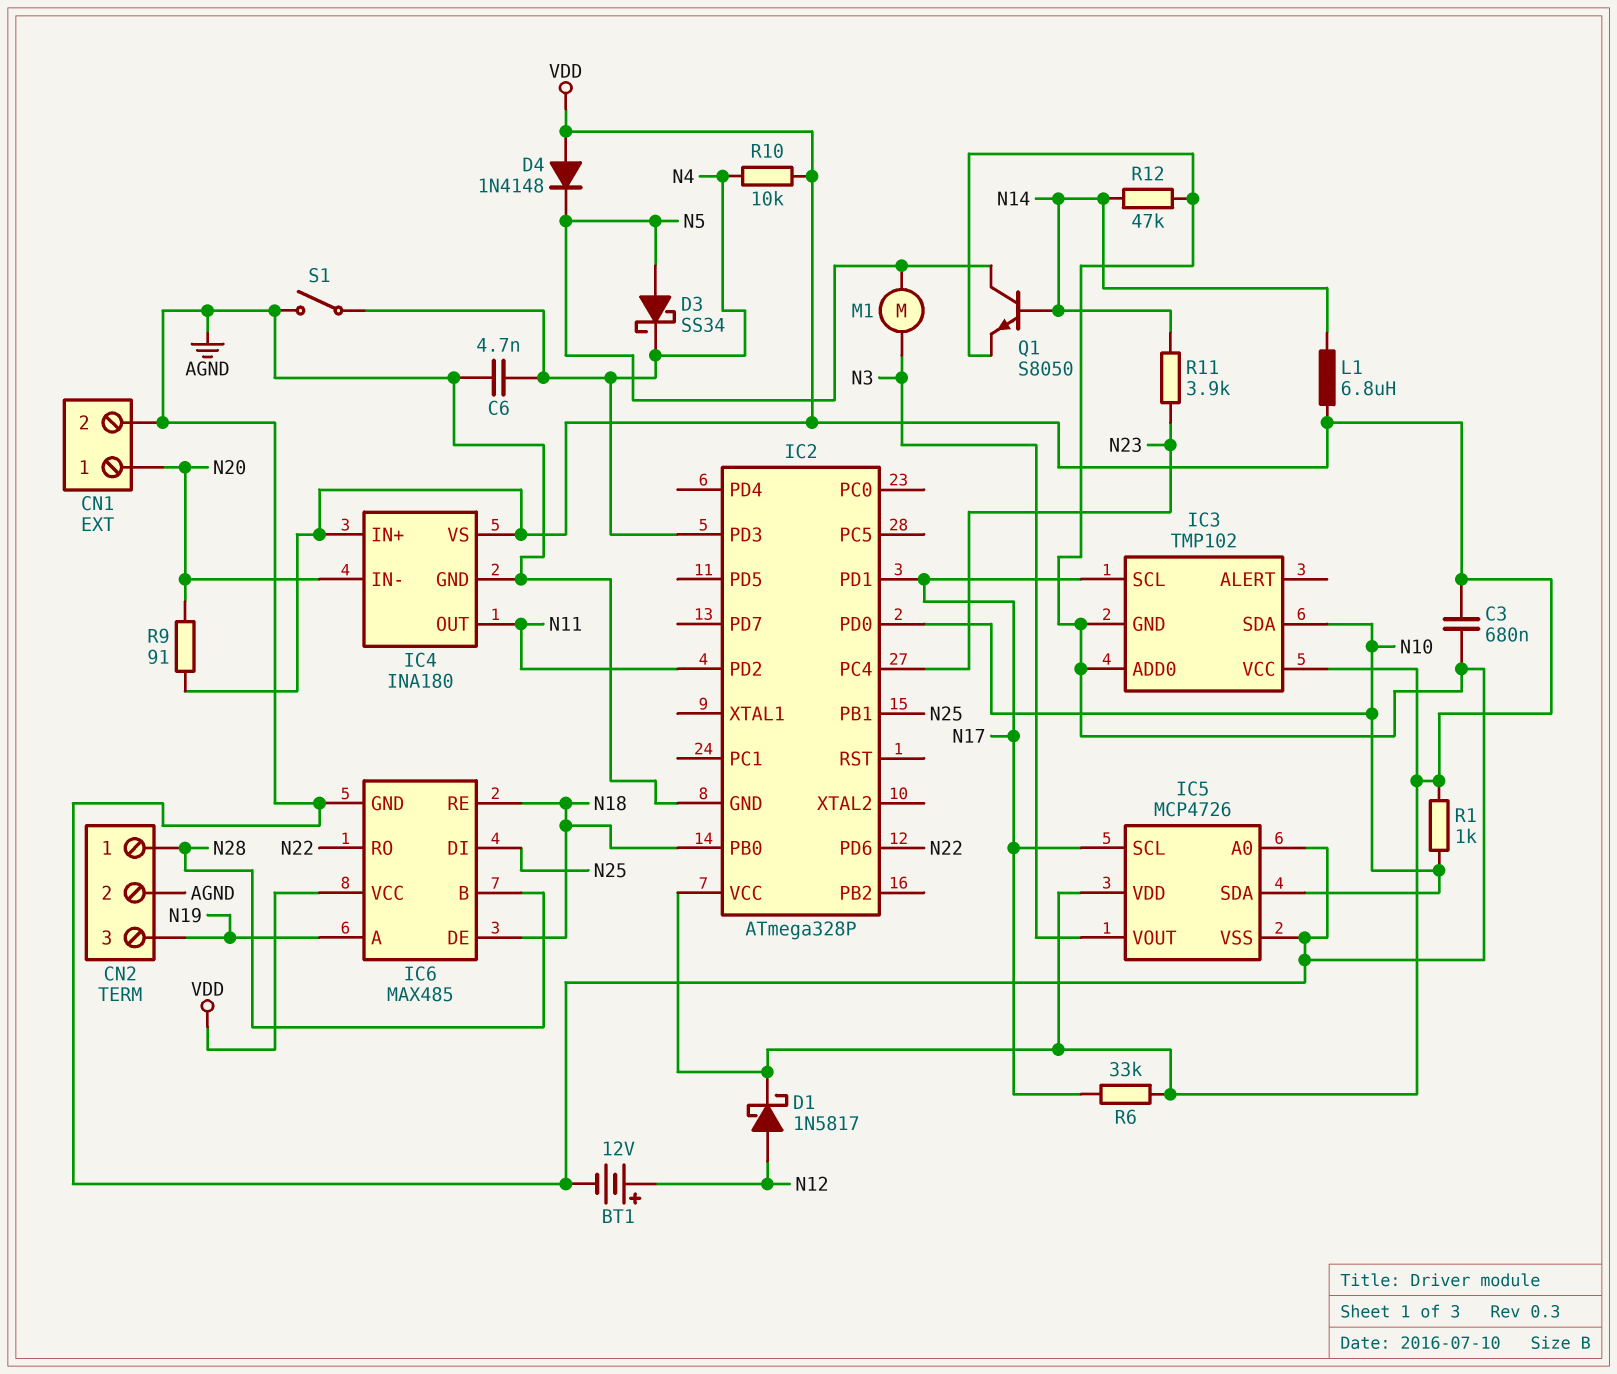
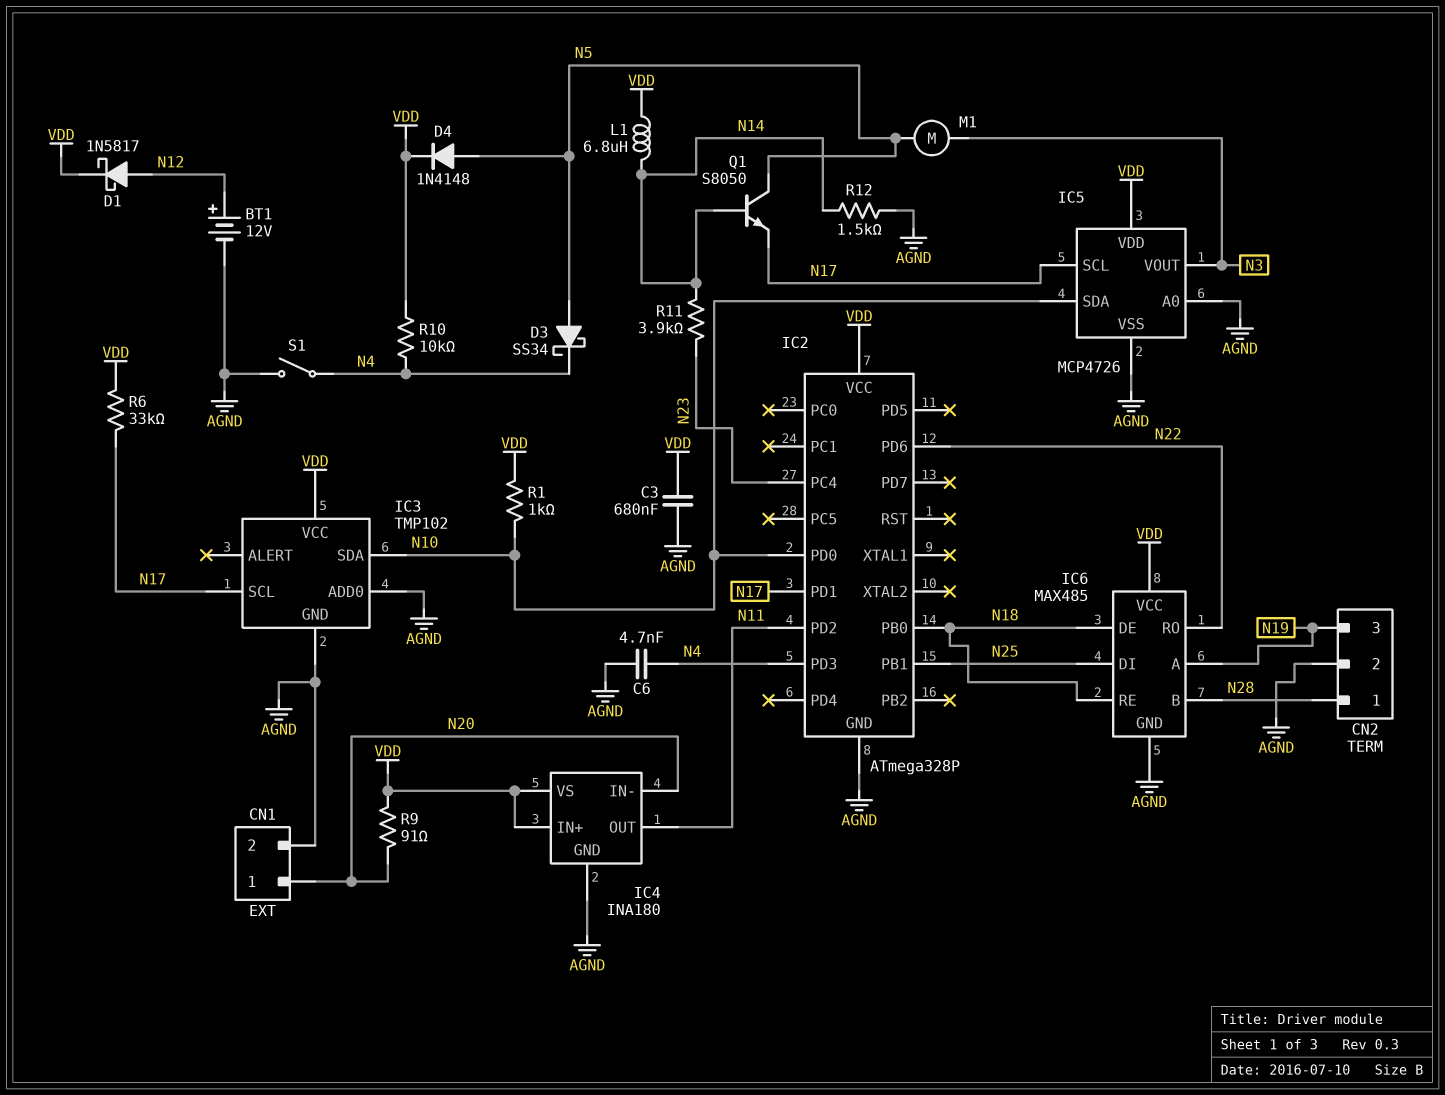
D4: diode 1N4148 (A VDD, K N5) -> diode 1N4148 (A N5, K VDD)
Q1: NPN S8050 (B N14, C N5, E AGND) -> NPN S8050 (B N14, C N5, E N17)
R12: 47k (AGND, N14) -> 1.5k (AGND, N14)

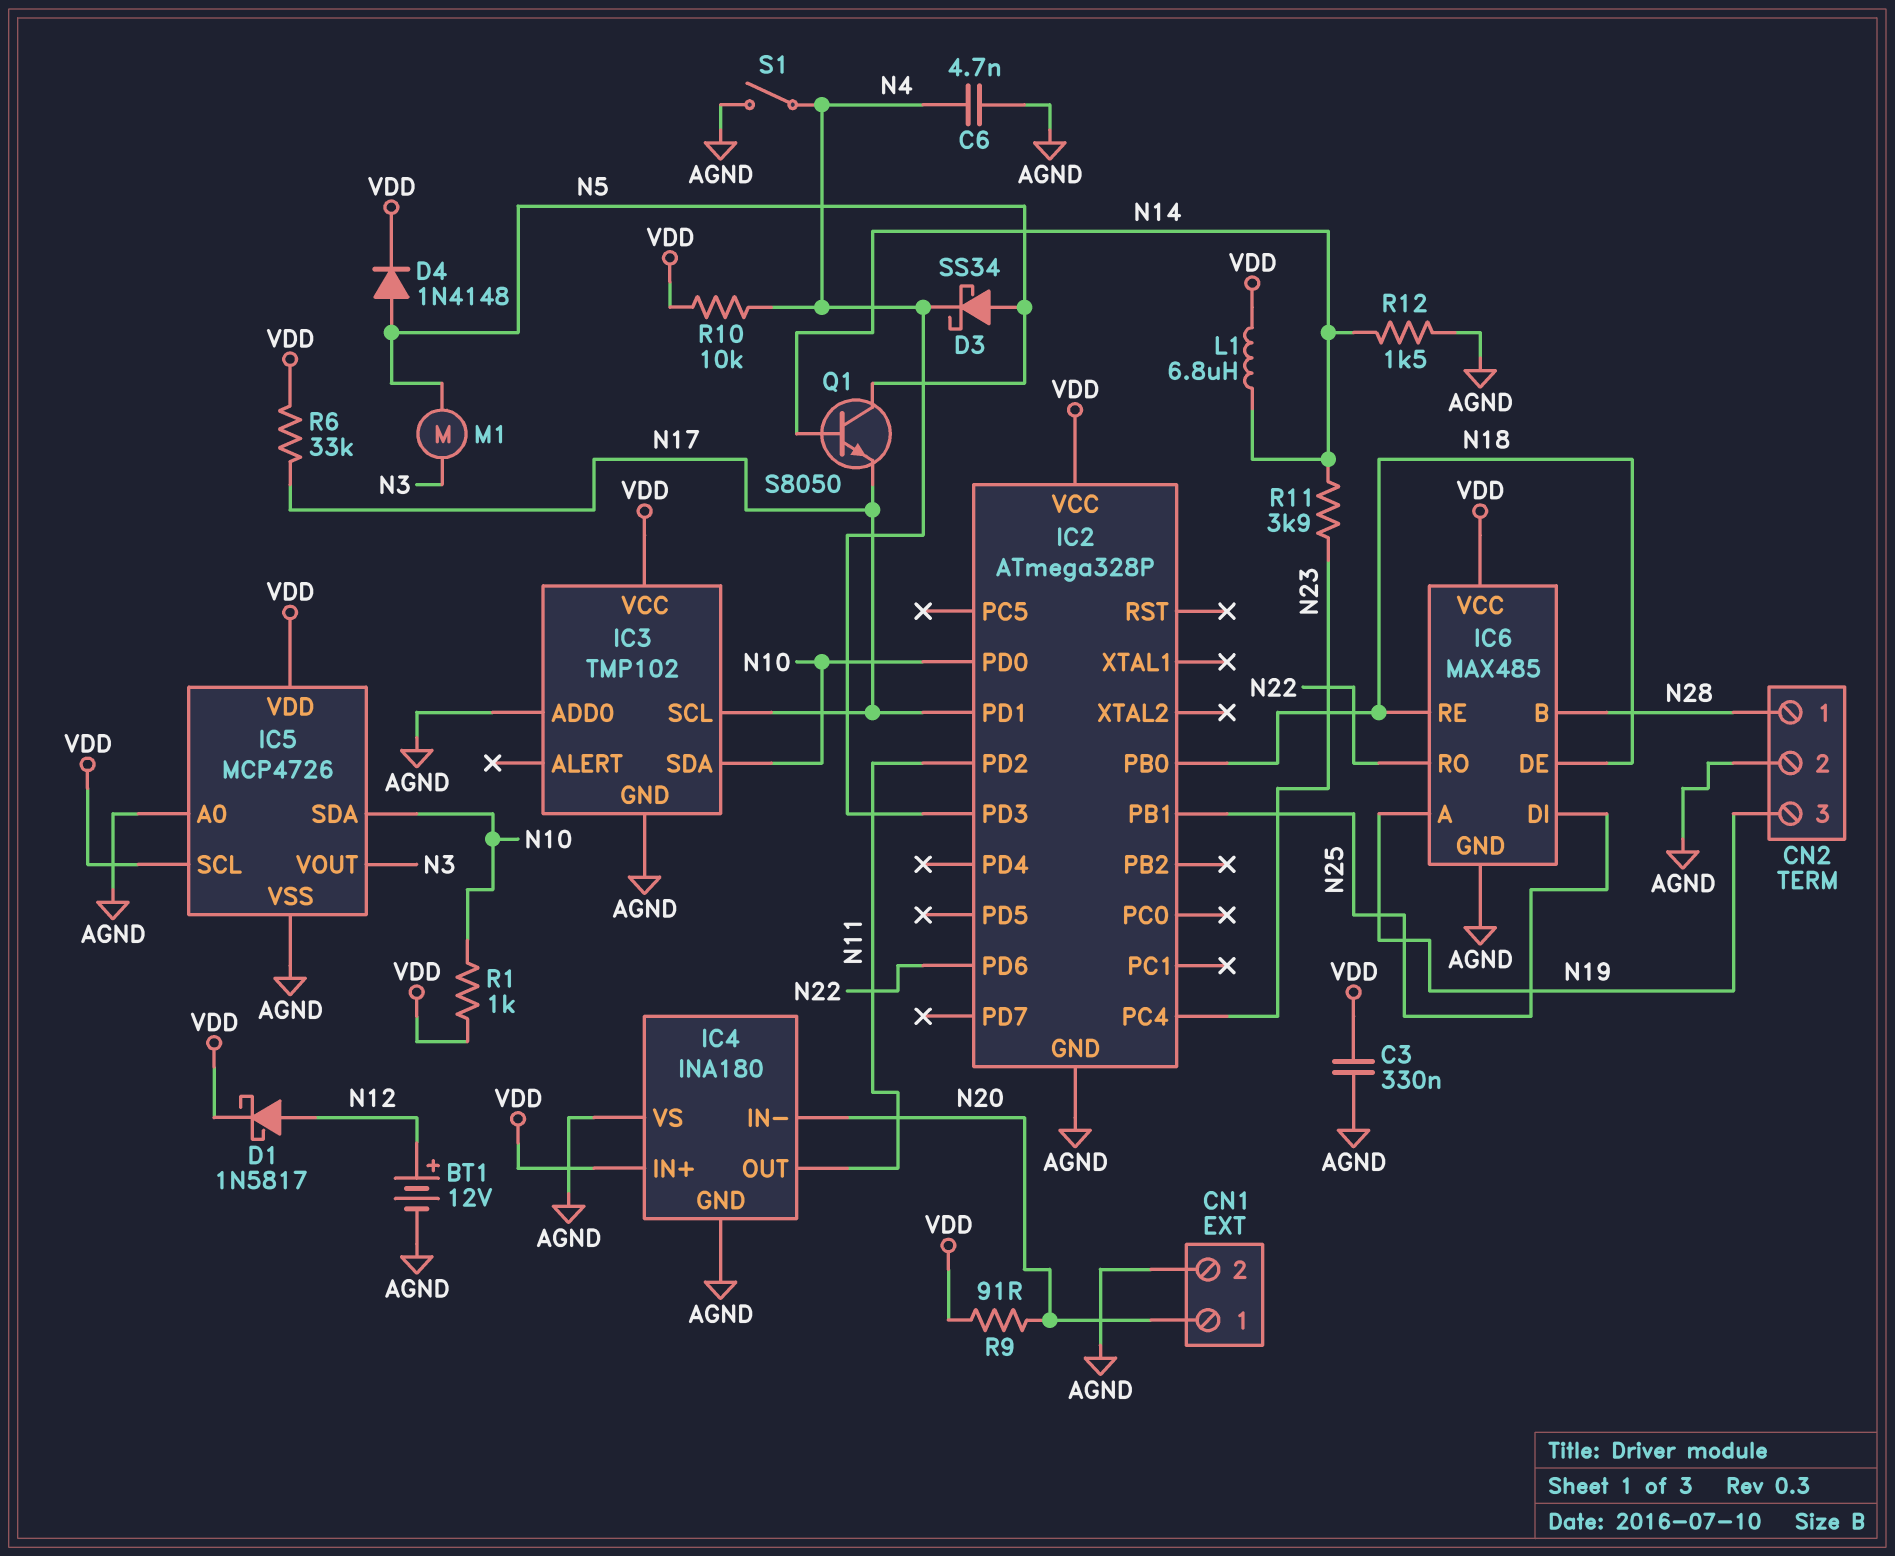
C3: 680nF (AGND, VDD) -> 330nF (AGND, VDD)
IC4 pin VS: VDD -> AGND
IC5 pin SCL: N17 -> VDD

